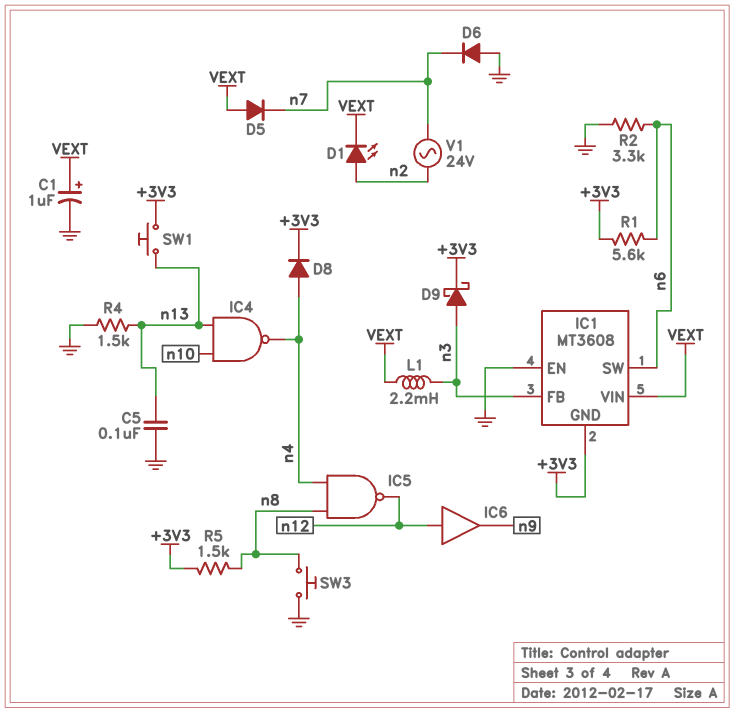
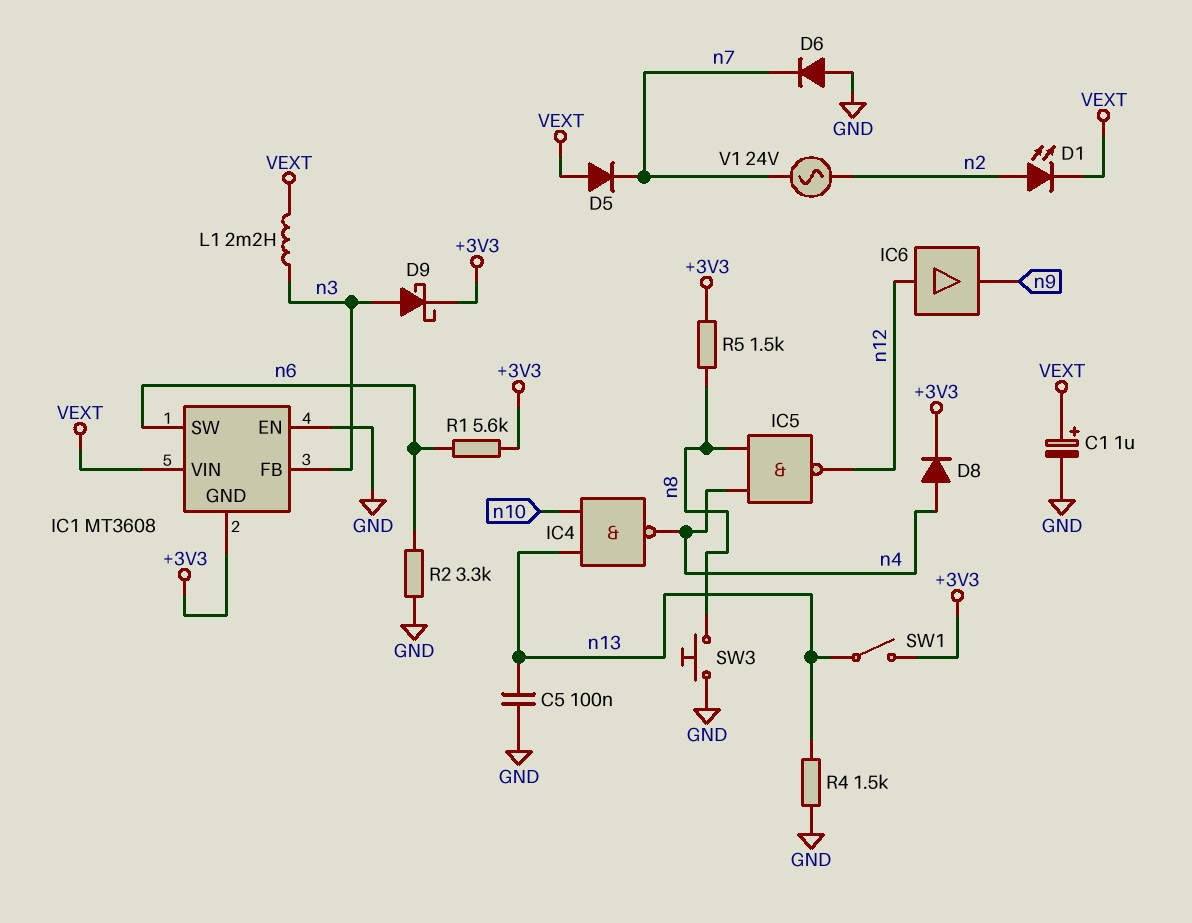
SW1: button (+3V3, n13) -> switch (+3V3, n13)

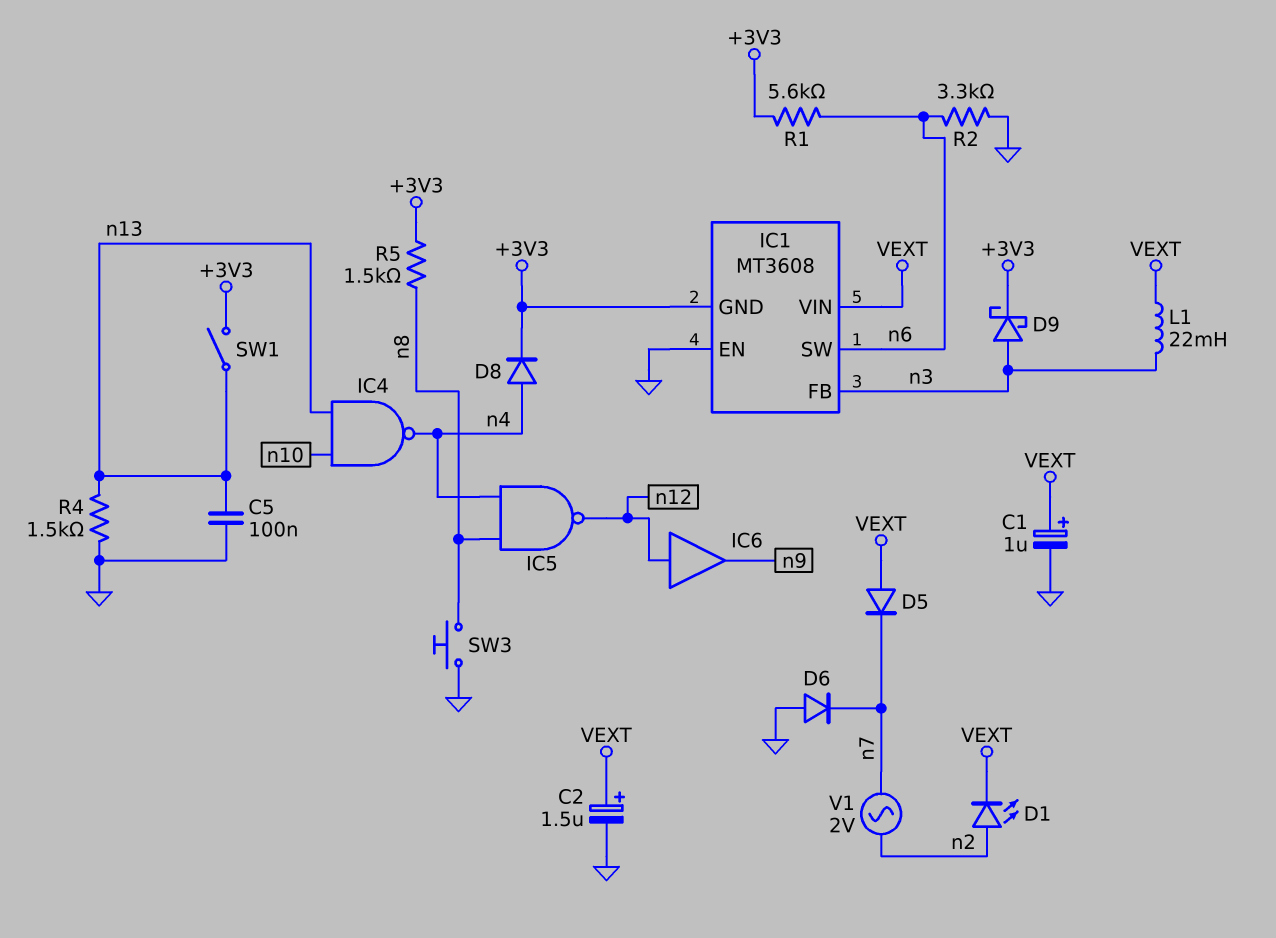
C2: none -> 1.5uF (plus VEXT, minus GND)
L1: 2.2mH (VEXT, n3) -> 22mH (VEXT, n3)
V1: AC 24V (n2, n7) -> AC 2V (n2, n7)

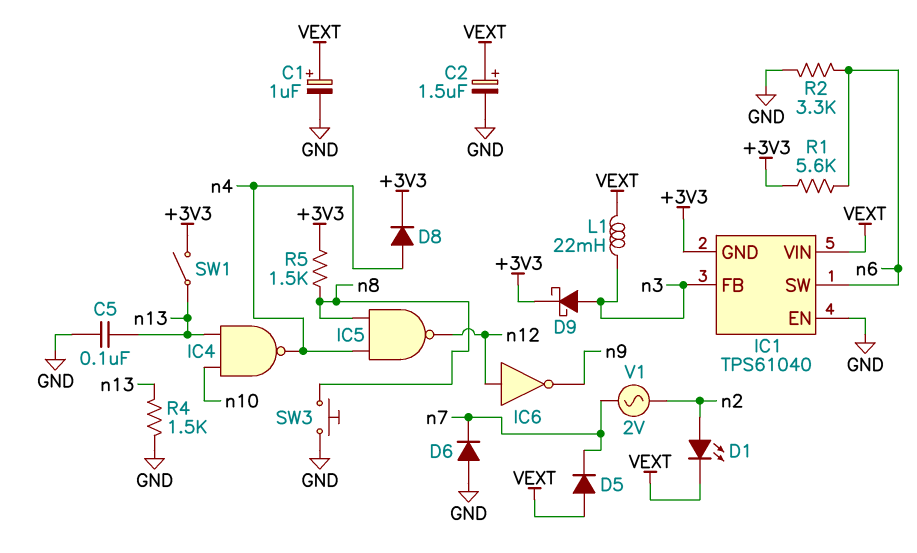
IC1: MT3608 -> TPS61040
IC6: buffer (in n12, out n9) -> NOT (in n12, out n9)

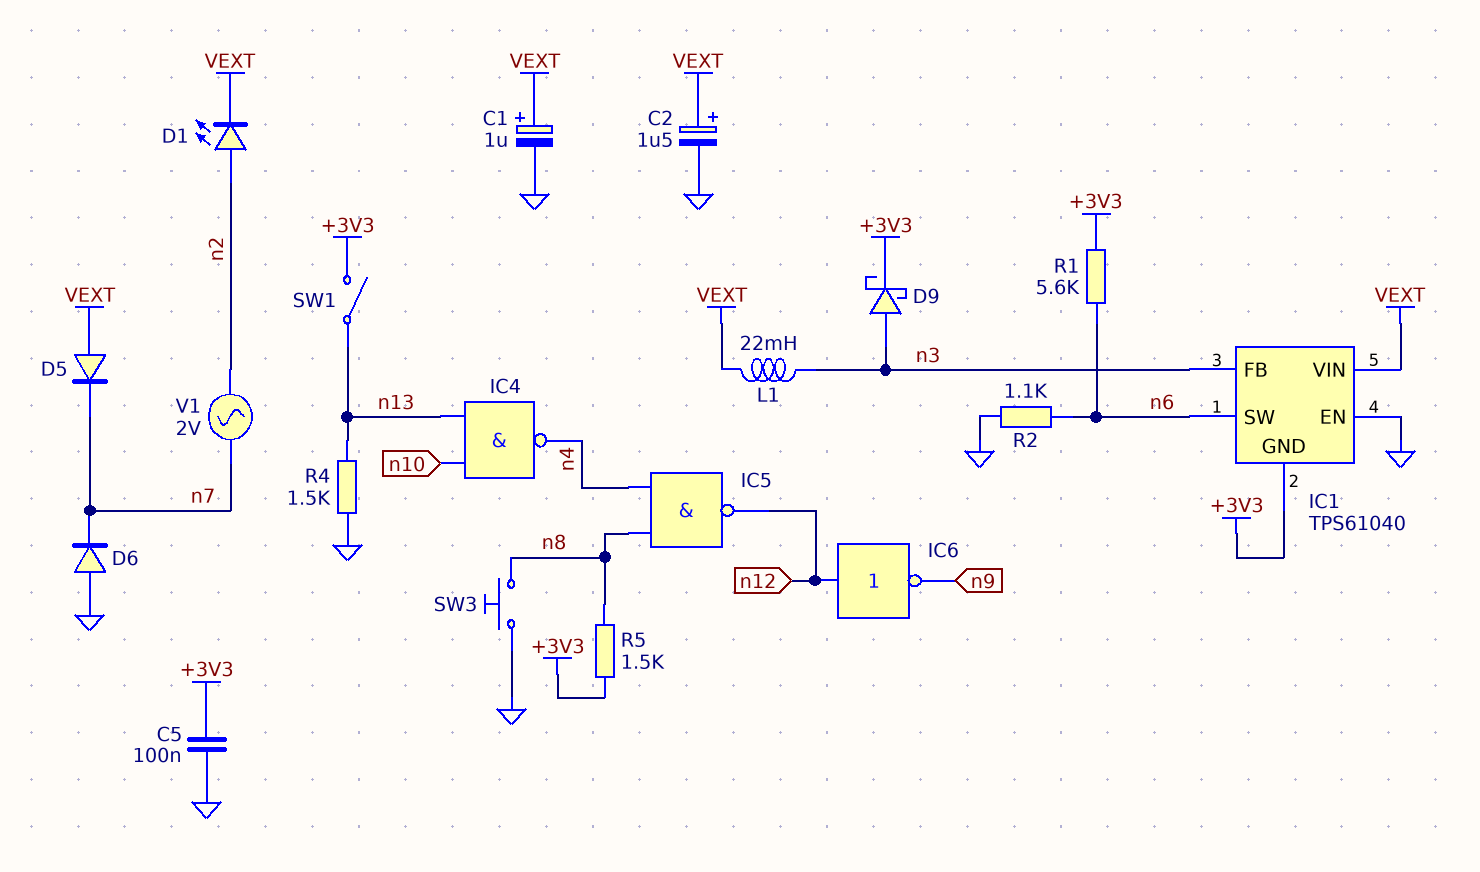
C5: 100nF (GND, n13) -> 100nF (+3V3, GND)
D8: diode (A n4, K +3V3) -> none
R2: 3.3k (GND, n6) -> 1.1k (GND, n6)

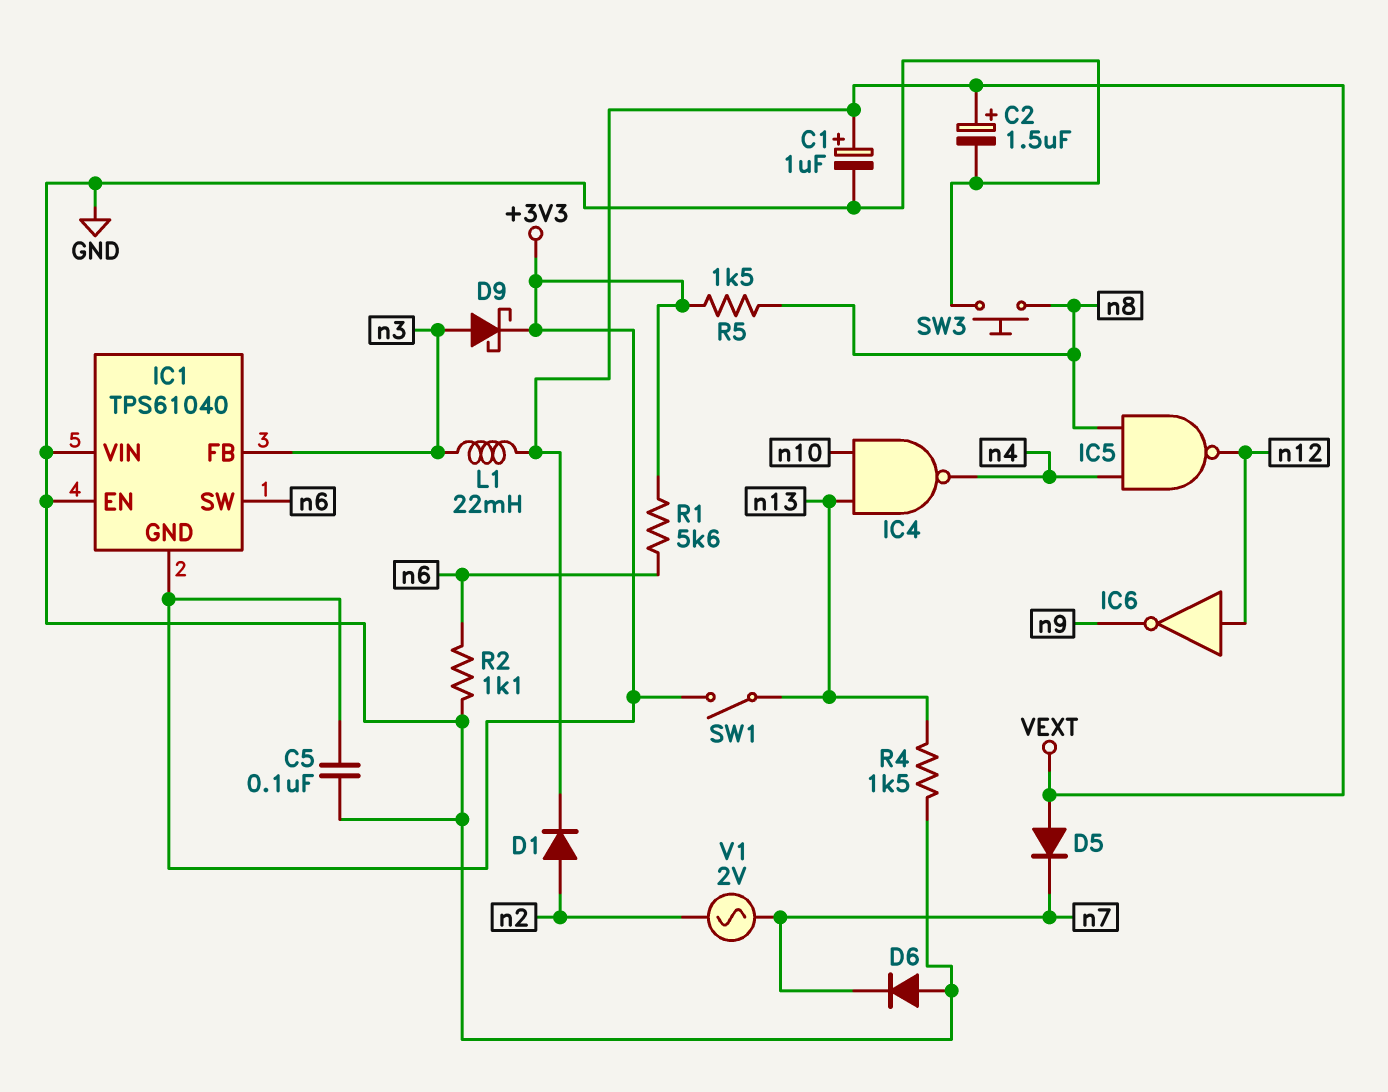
D1: LED (A n2, K VEXT) -> diode (A n2, K VEXT)
IC1 pin VIN: VEXT -> GND

